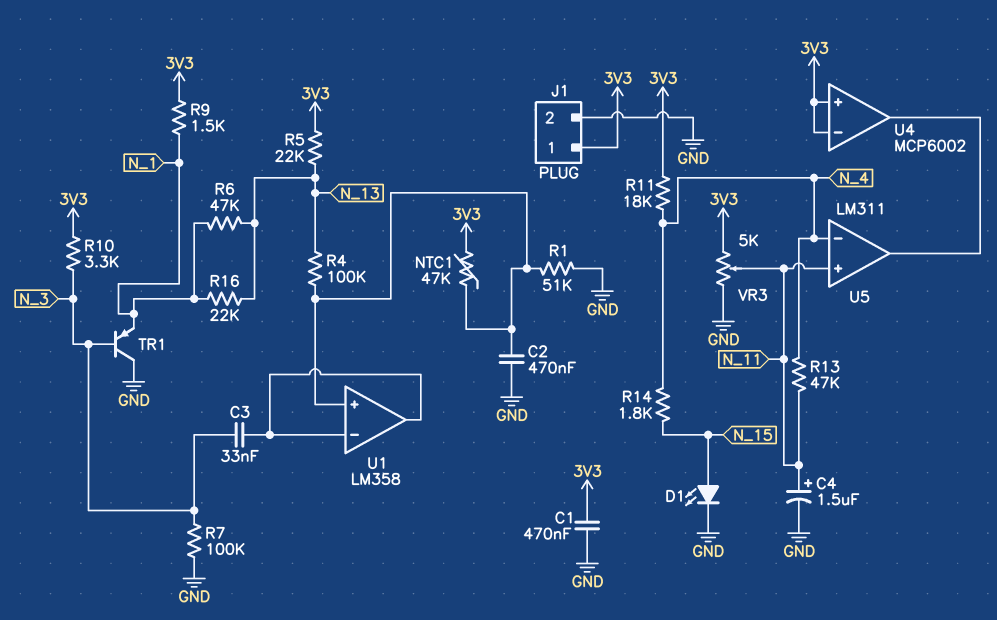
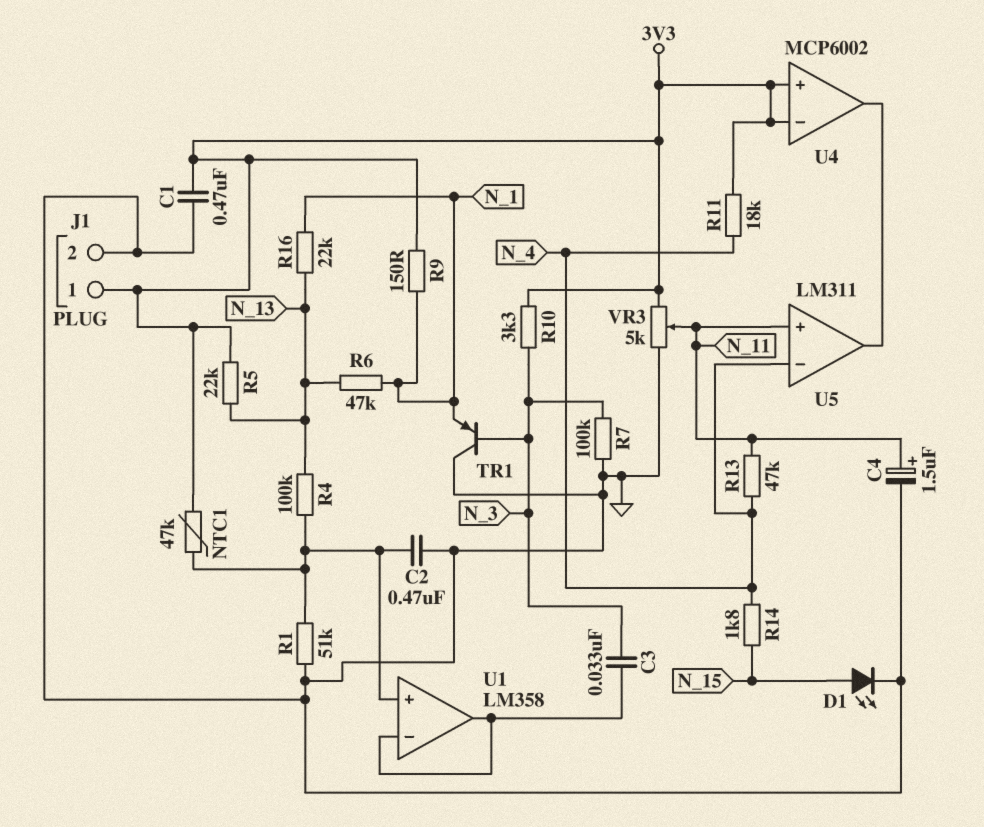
R9: 1.5k (3V3, N_1) -> 150 (3V3, N_1)

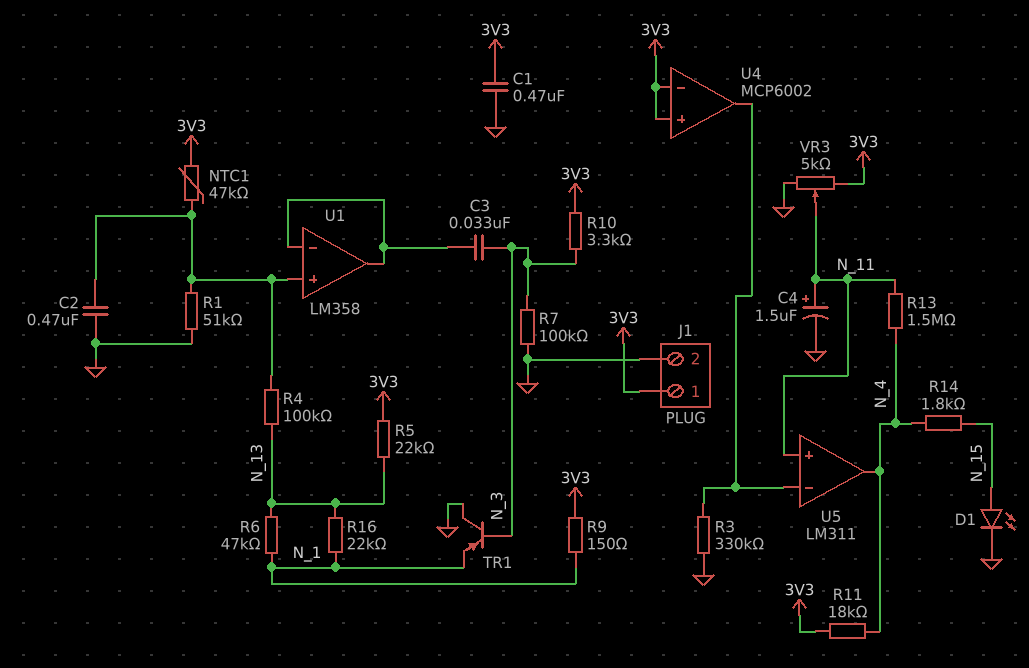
R3: none -> 330k (GND, U4/out)
R13: 47k (N_4, N_11) -> 1.5M (N_4, N_11)
U5 pin in-: N_4 -> U4/out
U5 pin out: U4/out -> N_4

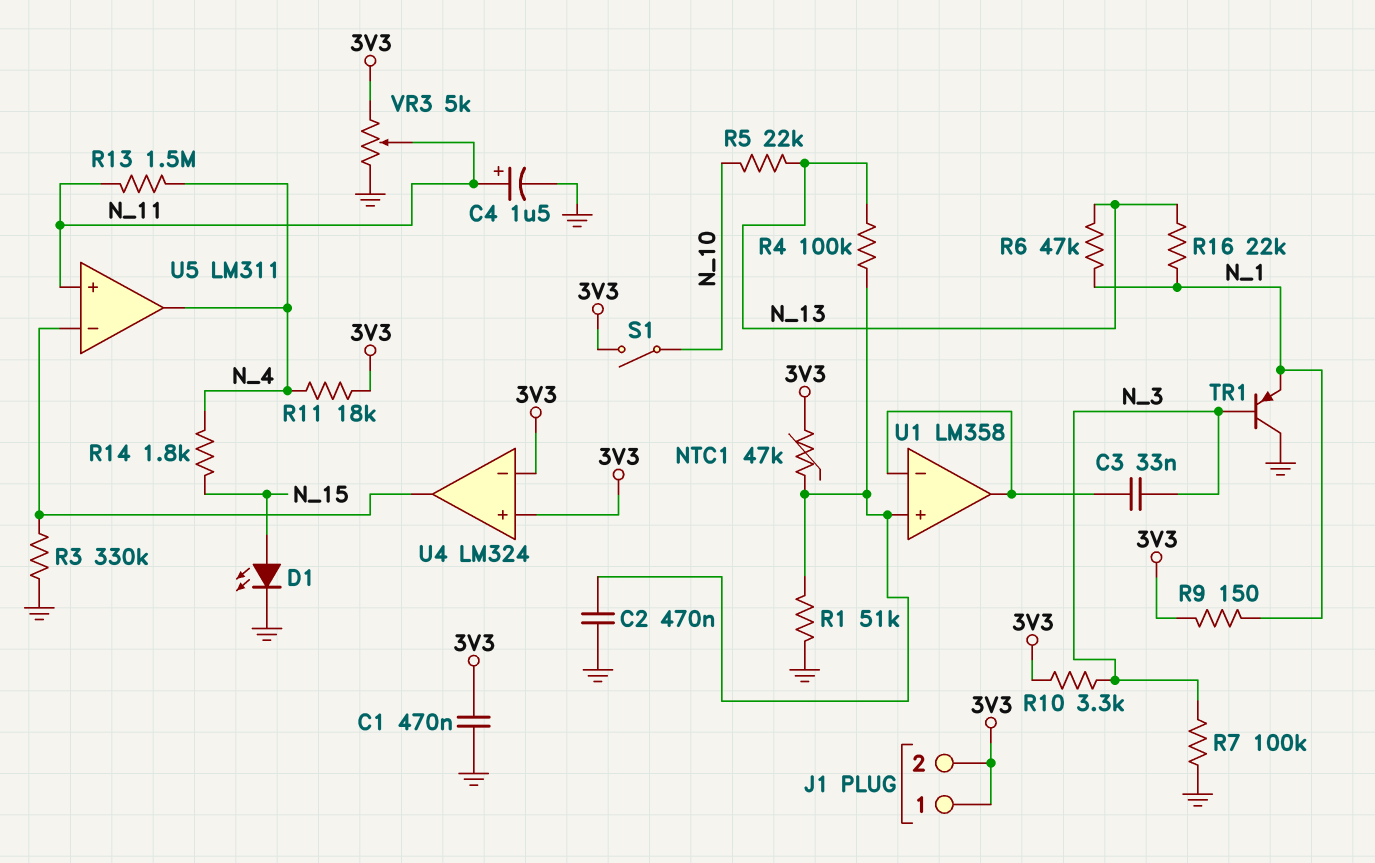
J1 pin 2: GND -> 3V3
R5: 22k (3V3, N_13) -> 22k (N_10, N_13)
S1: none -> switch (3V3, N_10)
U4: MCP6002 -> LM324

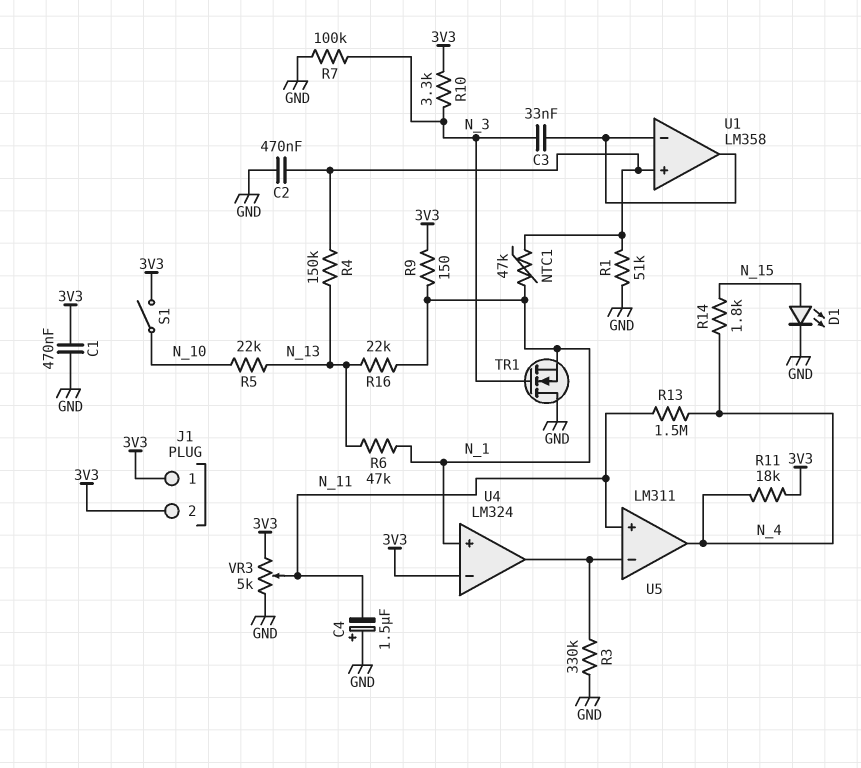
C4: 1.5uF (plus N_11, minus GND) -> 1.5uF (plus GND, minus N_11)
NTC1: 47k (3V3, U1/in+) -> 47k (N_1, U1/in+)
R4: 100k (N_13, U1/in+) -> 150k (N_13, U1/in+)
TR1: PNP (B N_3, C GND, E N_1) -> NMOS (G N_3, D GND, S N_1)
U4 pin in+: 3V3 -> N_1

